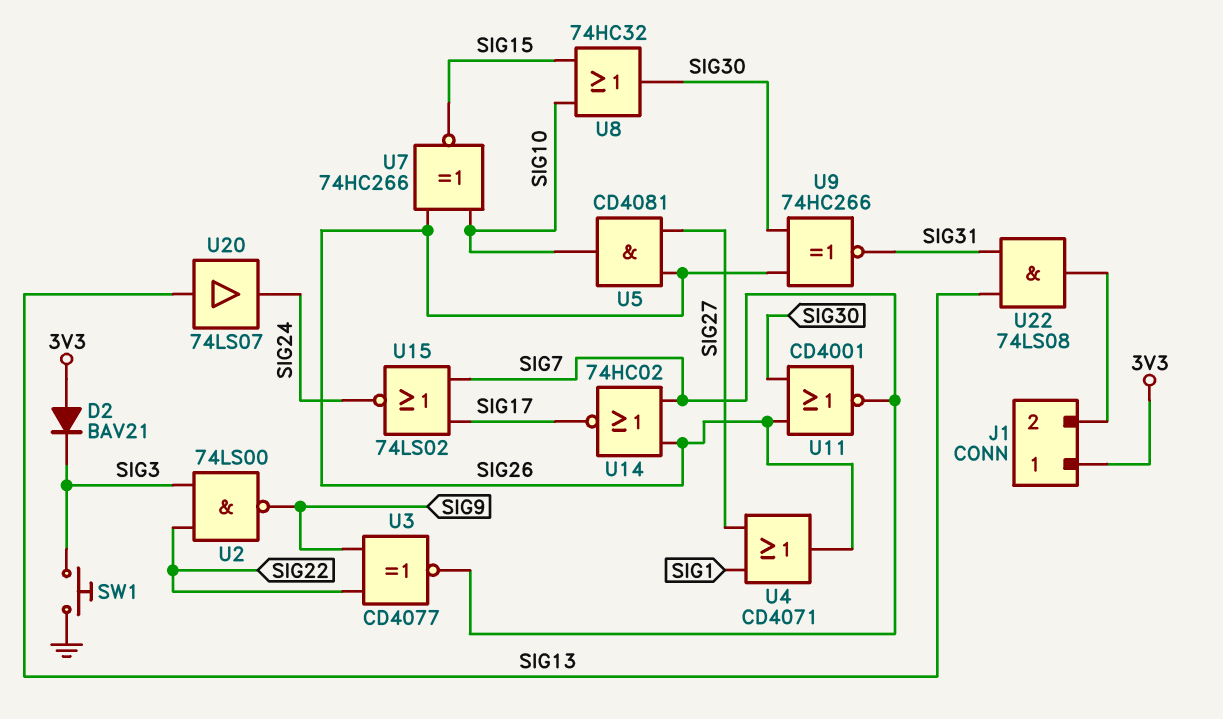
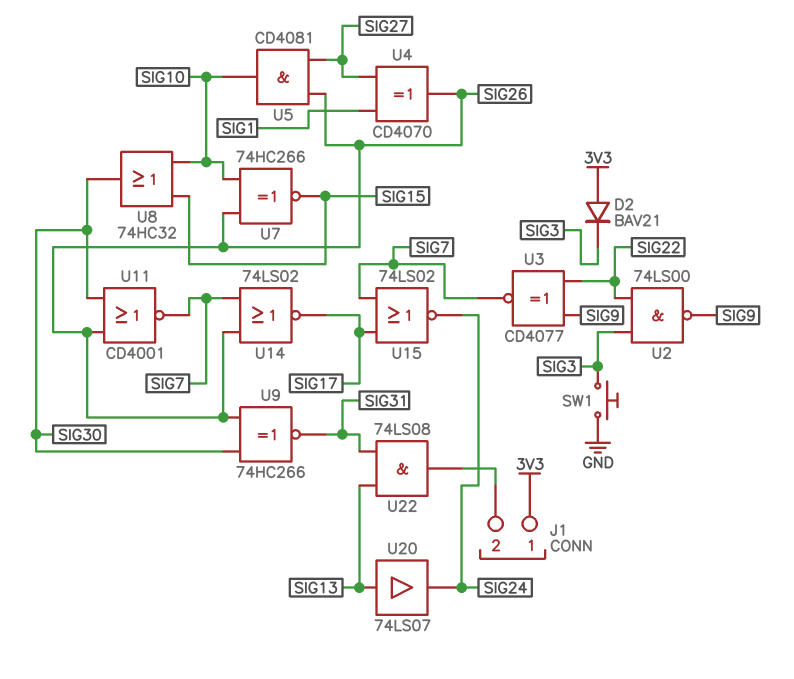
U4: OR CD4071 (in SIG1, in SIG27, out SIG26) -> XOR CD4070 (in SIG1, in SIG27, out SIG26)
U14: NOR 74HC02 (in SIG7, in SIG26, out SIG17) -> NOR 74LS02 (in SIG7, in SIG26, out SIG17)

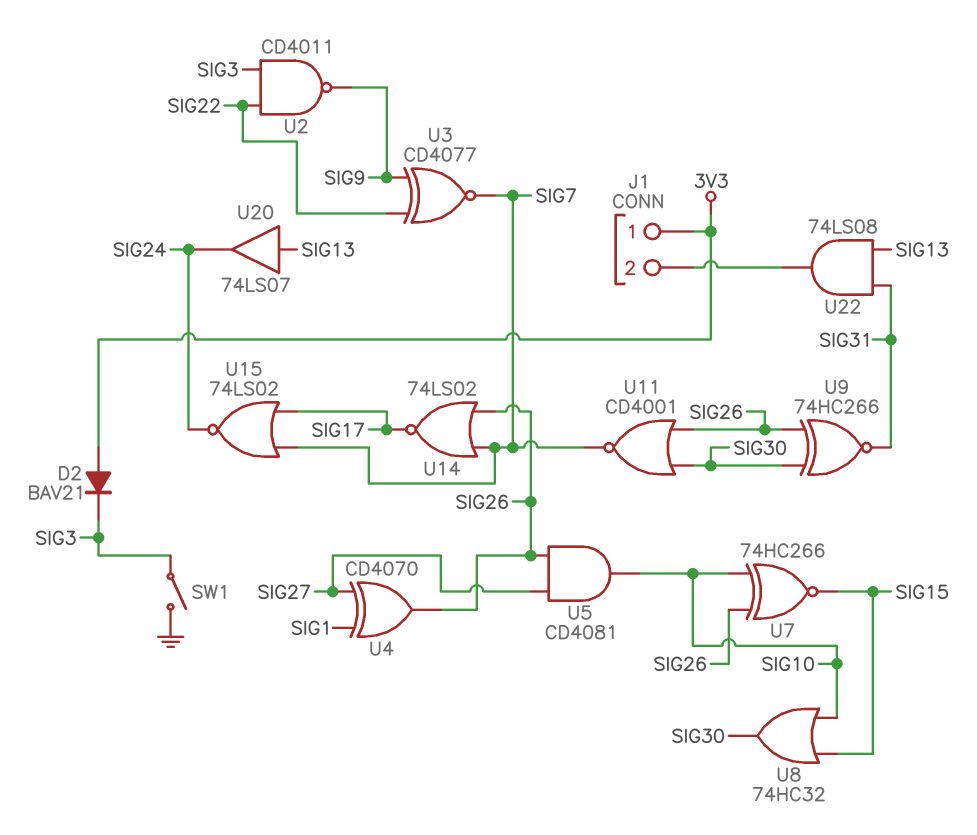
SW1: button (GND, SIG3) -> switch (GND, SIG3)
U2: NAND 74LS00 (in SIG3, in SIG22, out SIG9) -> NAND CD4011 (in SIG3, in SIG22, out SIG9)

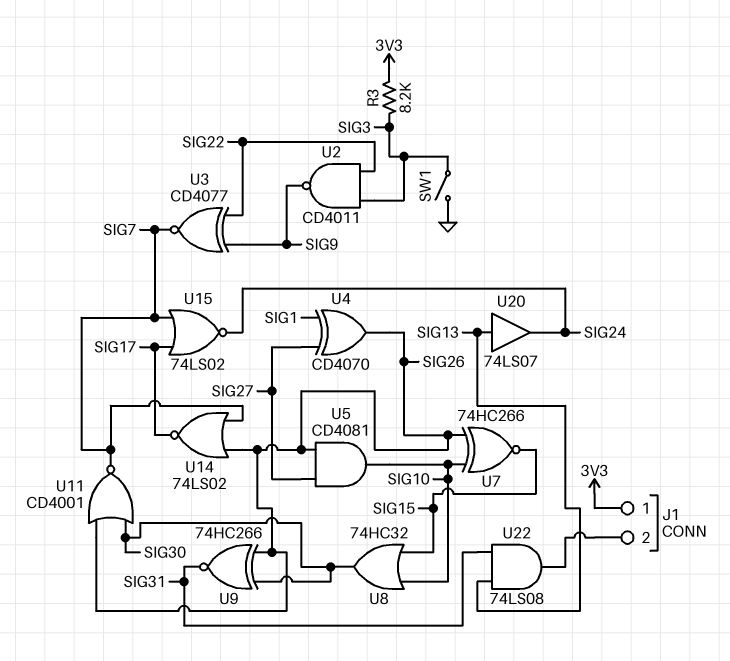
D2: diode BAV21 (A 3V3, K SIG3) -> none
R3: none -> 8.2k (3V3, SIG3)

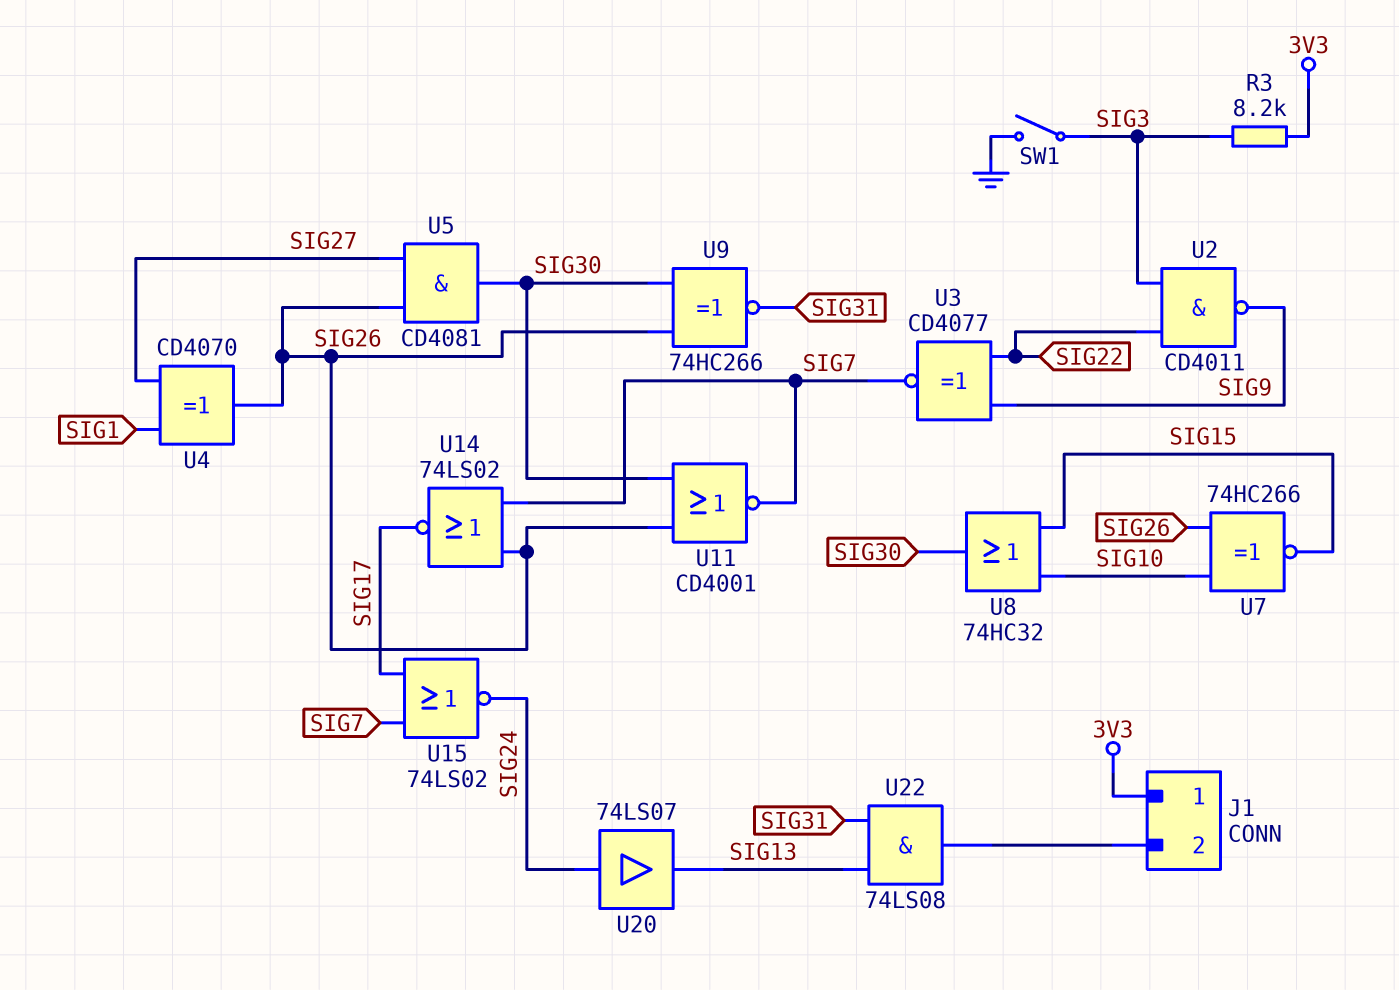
U5: AND CD4081 (in SIG26, in SIG27, out SIG10) -> AND CD4081 (in SIG26, in SIG27, out SIG30)
U20: buffer 74LS07 (in SIG13, out SIG24) -> buffer 74LS07 (in SIG24, out SIG13)

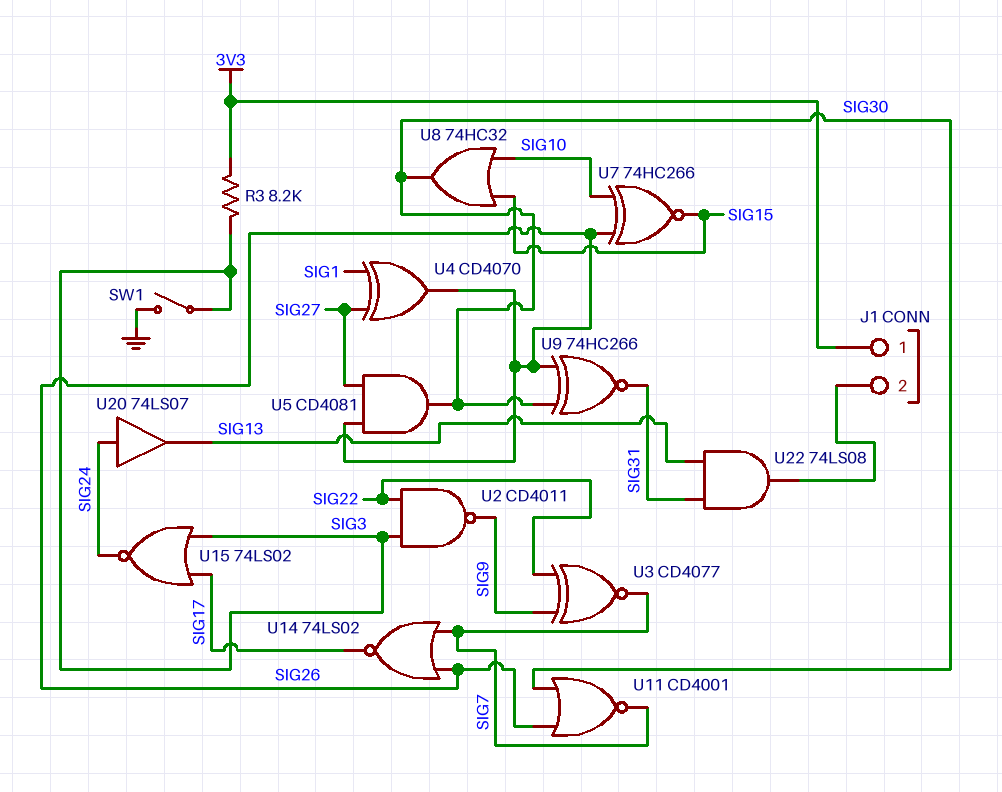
U15: NOR 74LS02 (in SIG7, in SIG17, out SIG24) -> NOR 74LS02 (in SIG3, in SIG17, out SIG24)

